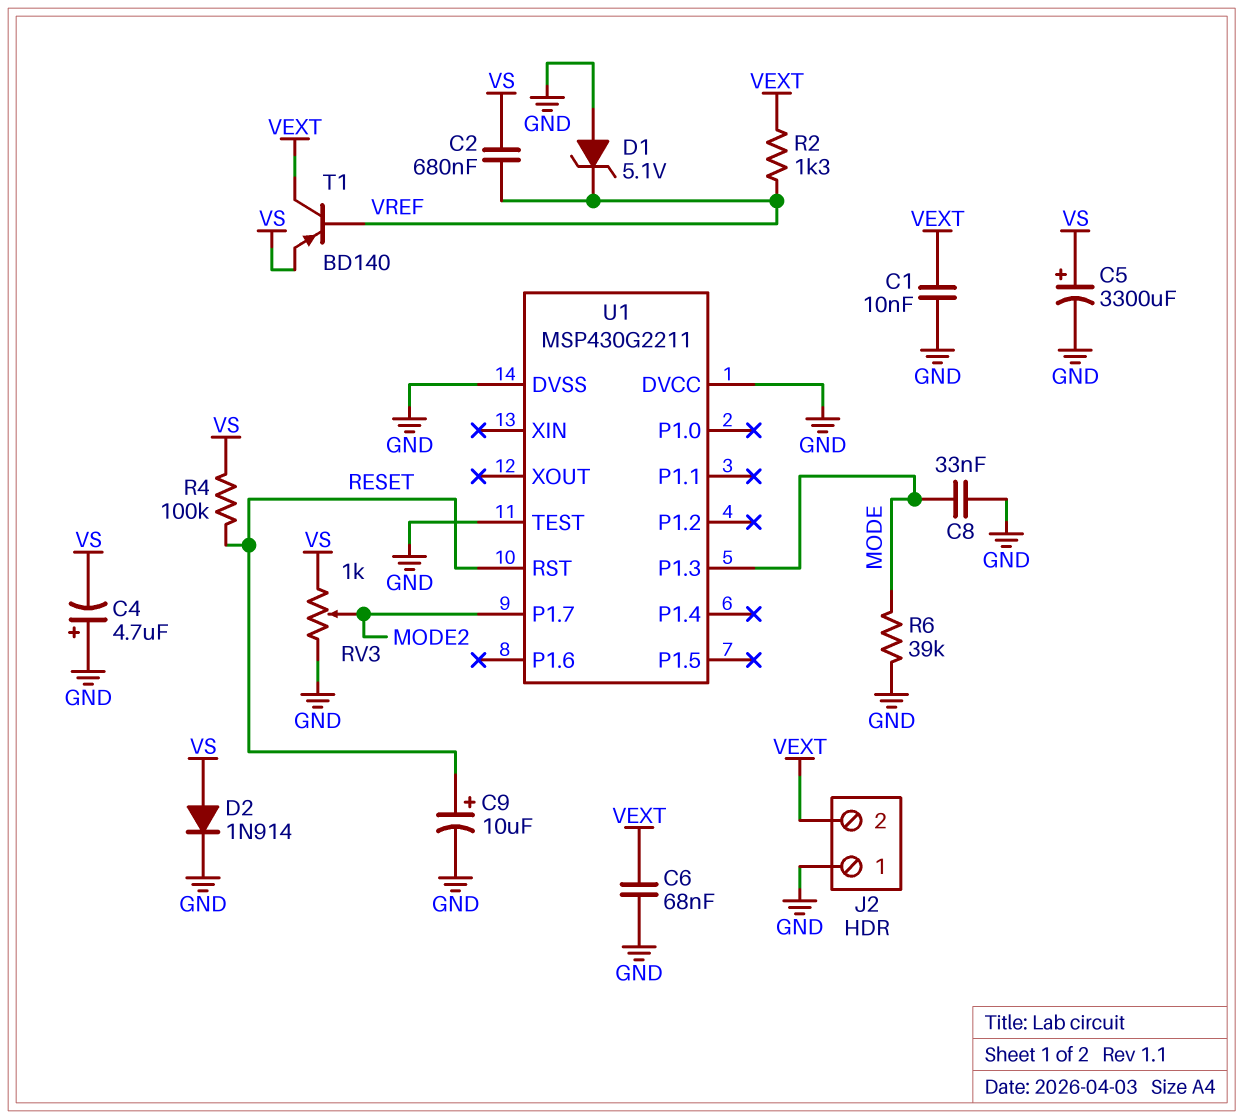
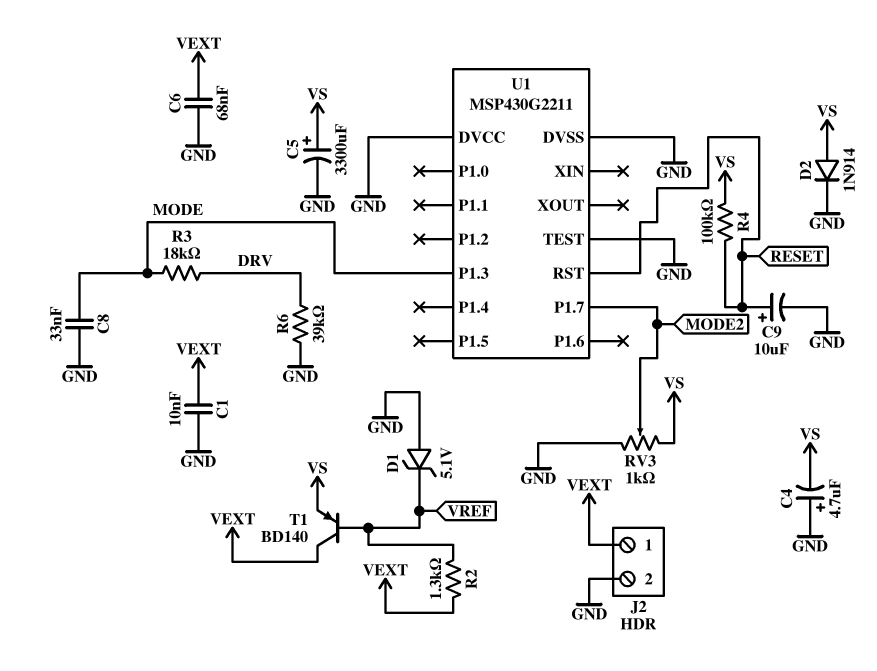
C2: 680nF (VREF, VS) -> none
J2 pin 1: GND -> VEXT
J2 pin 2: VEXT -> GND
R3: none -> 18k (DRV, MODE)
R6: 39k (GND, MODE) -> 39k (DRV, GND)

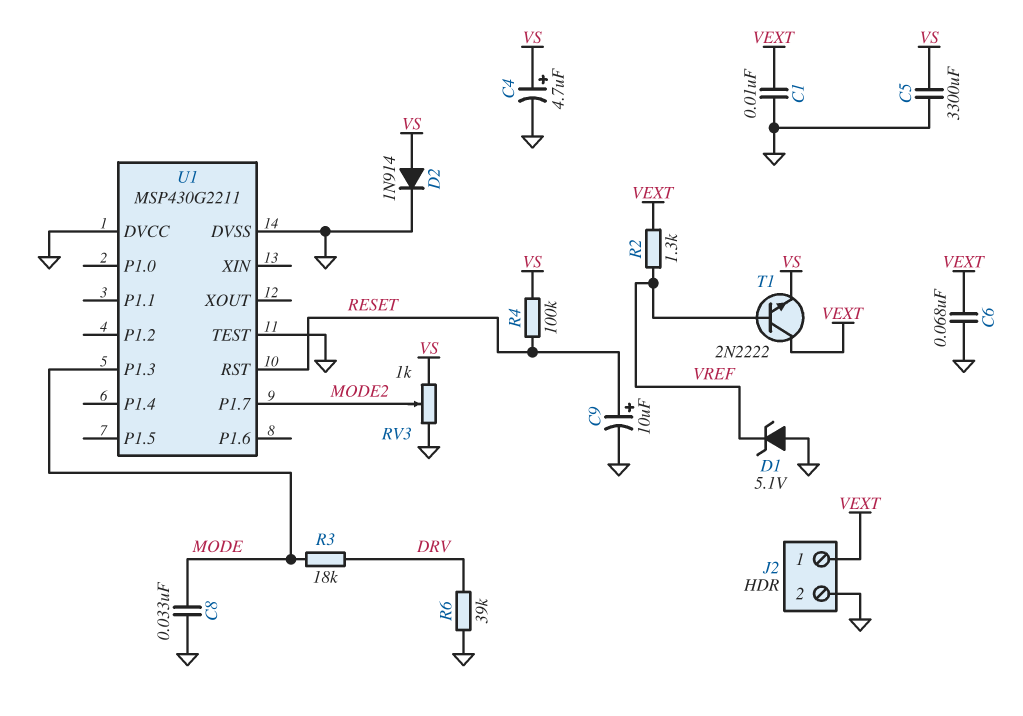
C4: 4.7uF (plus GND, minus VS) -> 4.7uF (plus VS, minus GND)
C5: 3300uF (plus VS, minus GND) -> 3300uF (GND, VS)
T1: PNP BD140 (B VREF, C VEXT, E VS) -> NPN 2N2222 (B VREF, C VEXT, E VS)

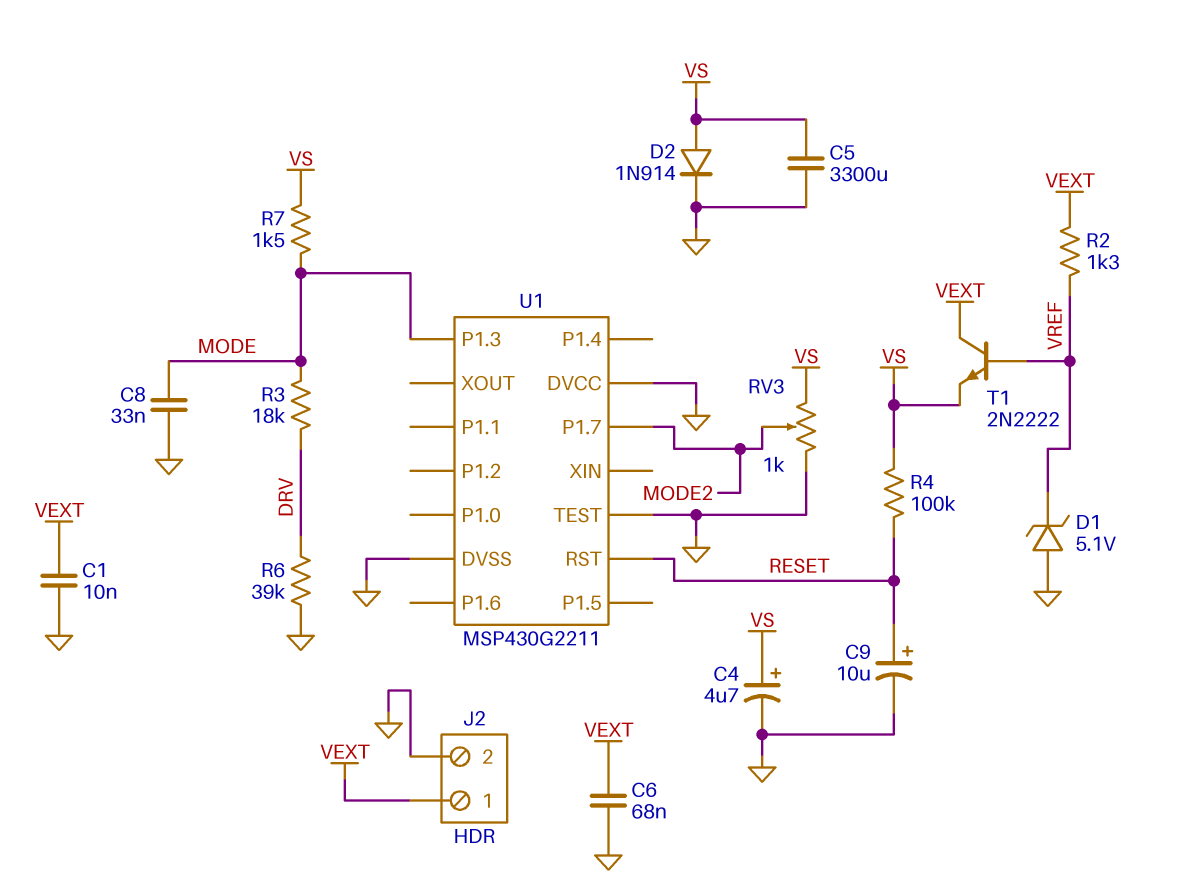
R7: none -> 1.5k (MODE, VS)

